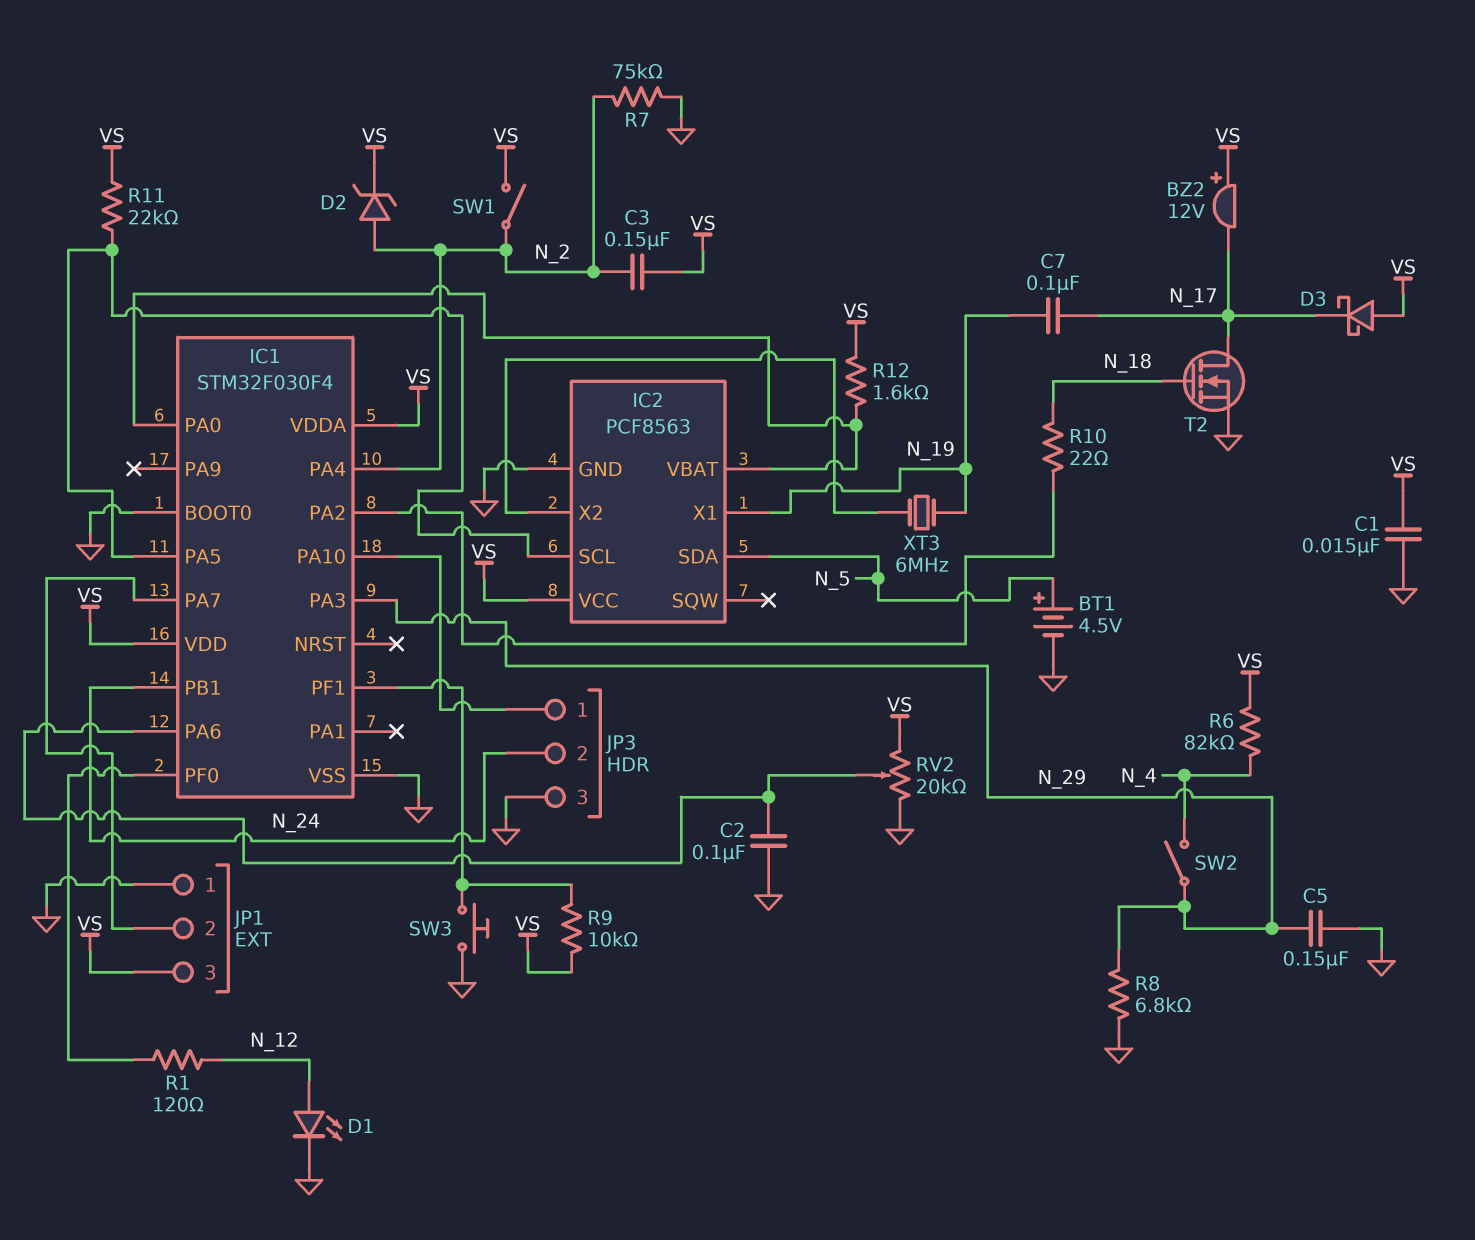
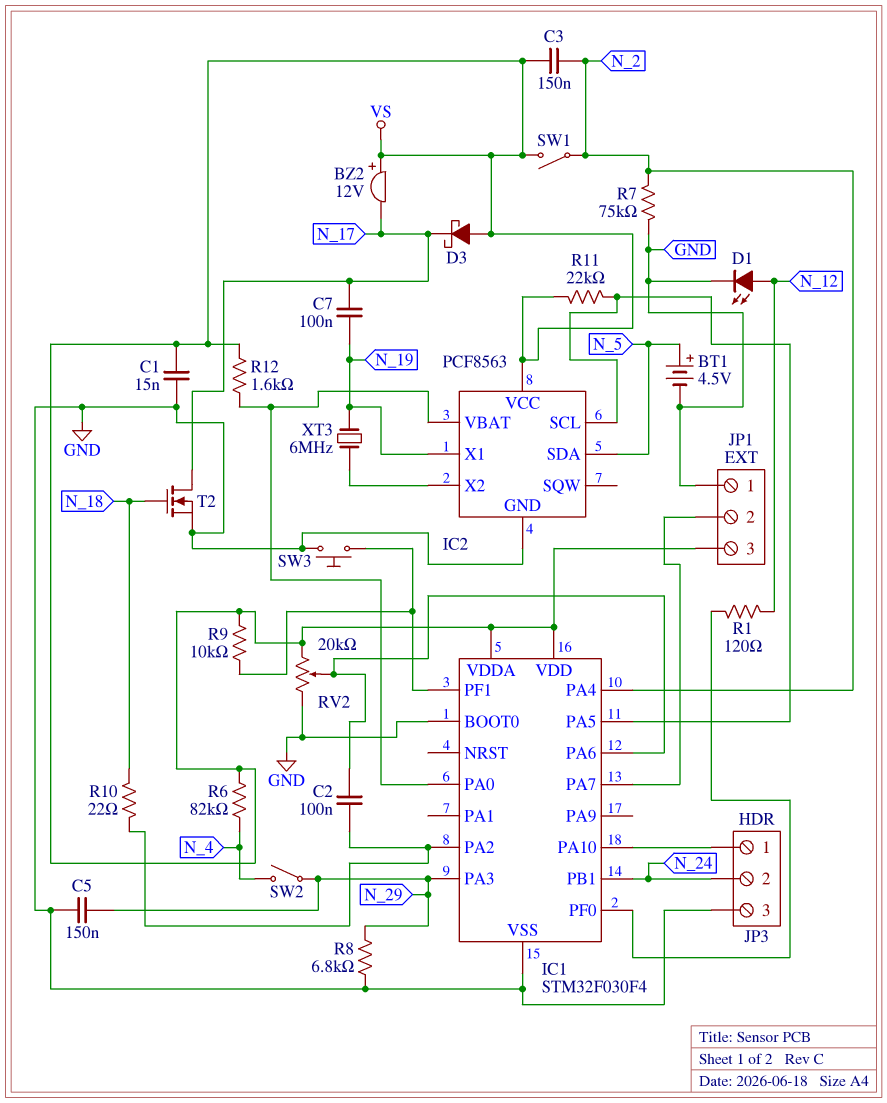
C2: 100nF (GND, IC1/PA6) -> 100nF (IC1/PA2, IC1/PA6)
D2: zener (A N_2, K VS) -> none

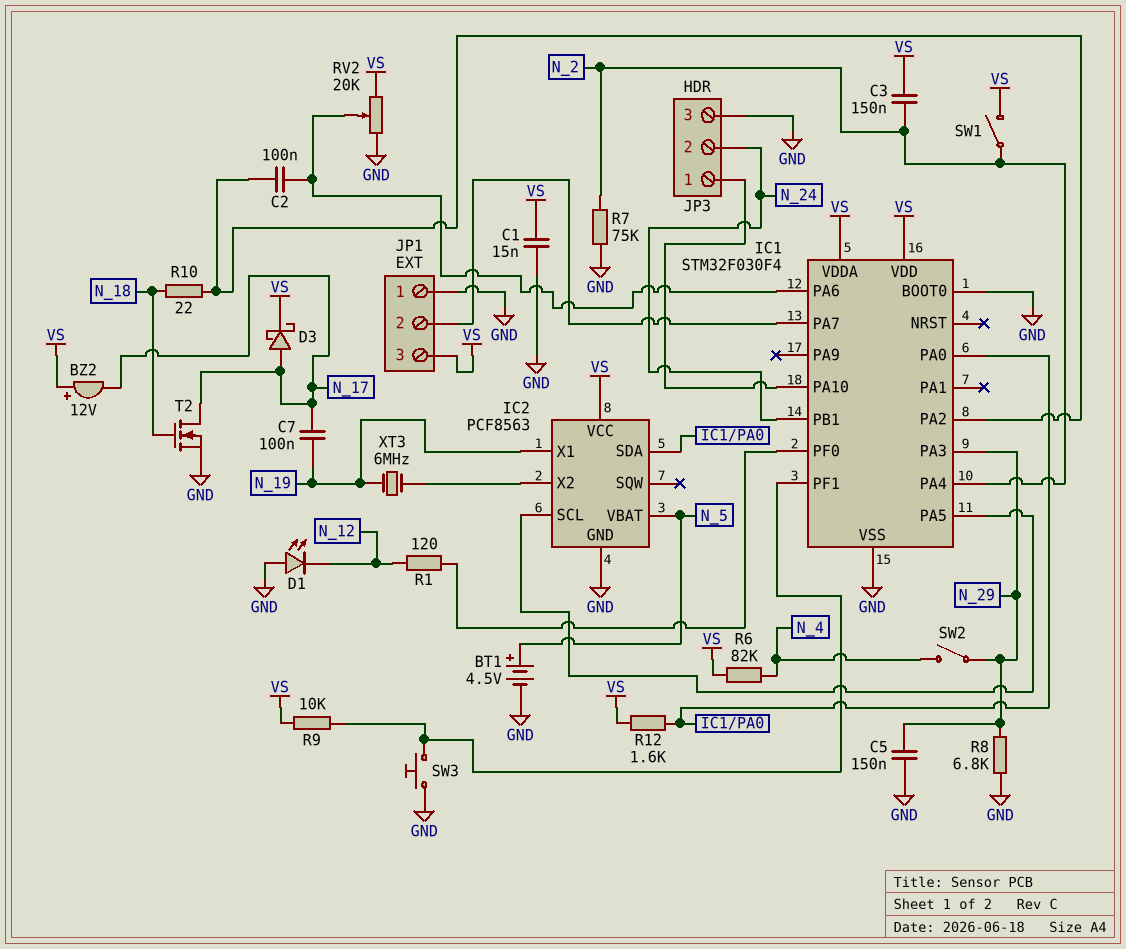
D1: LED (A N_12, K GND) -> LED (A GND, K N_12)
D3: schottky (A VS, K N_17) -> schottky (A N_17, K VS)
IC2 pin SDA: N_5 -> IC1/PA0
IC2 pin VBAT: IC1/PA0 -> N_5
R11: 22k (IC1/PA5, VS) -> none

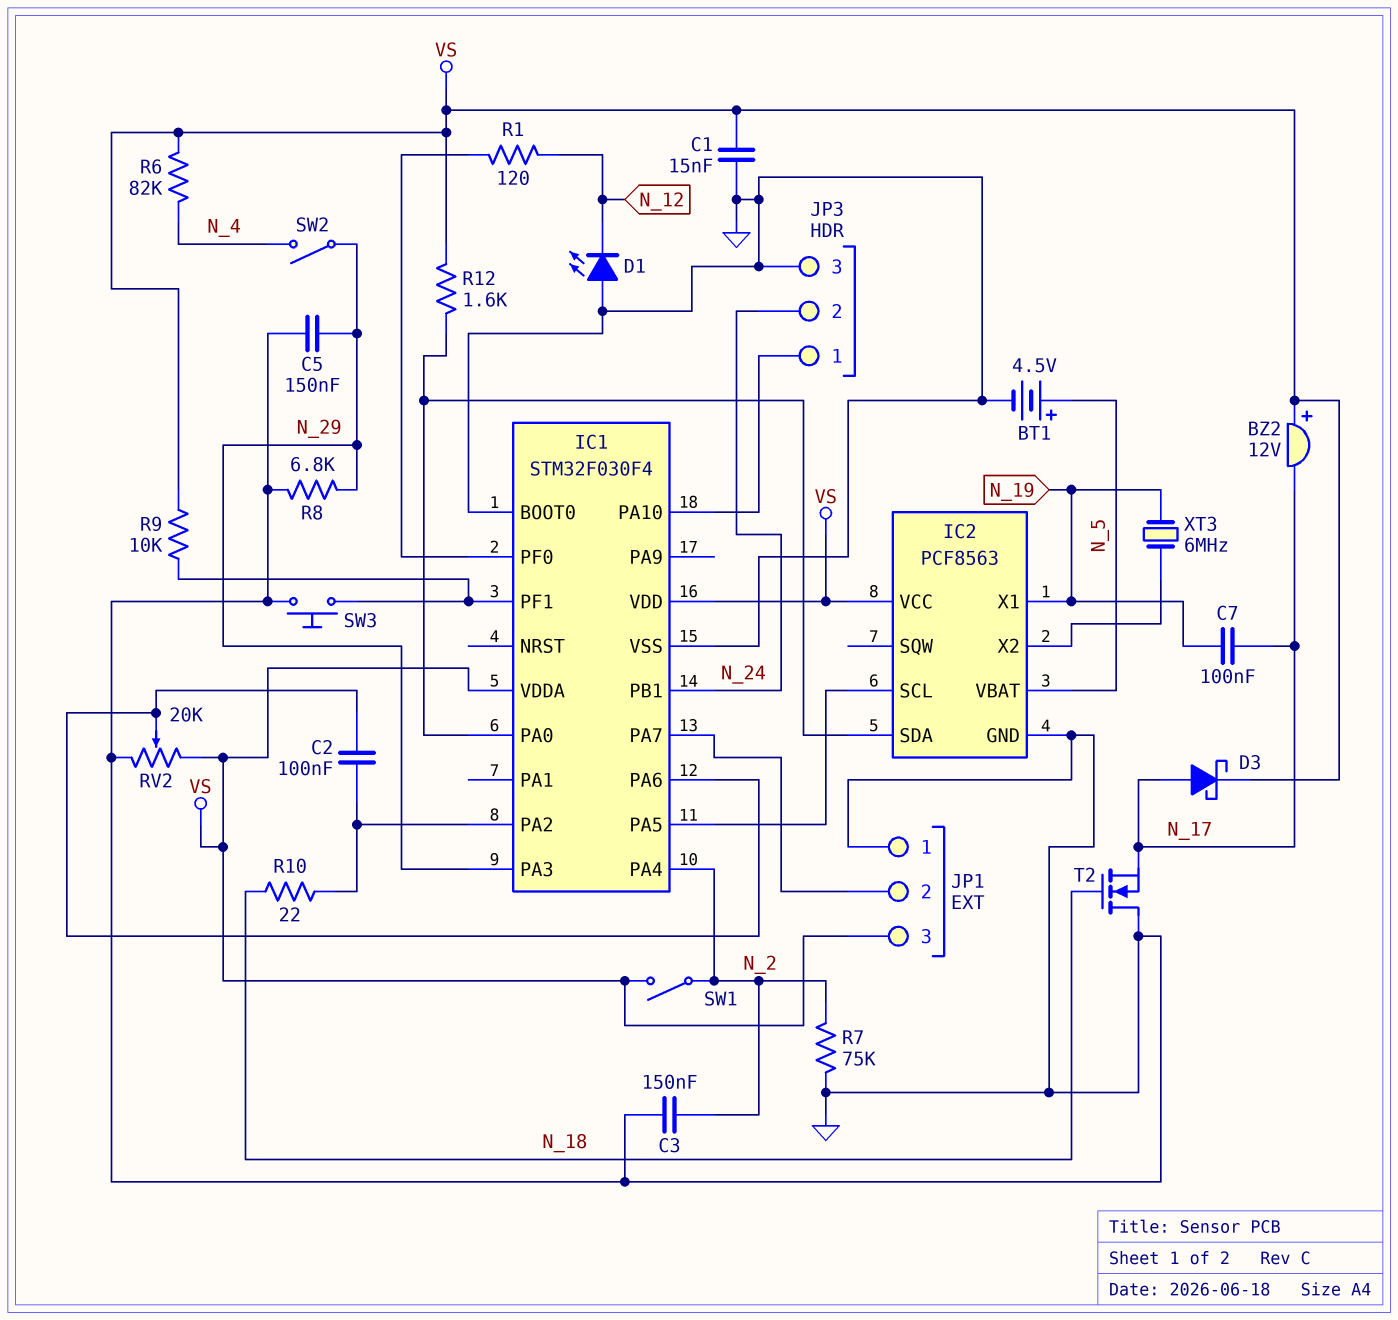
C3: 150nF (N_2, VS) -> 150nF (GND, N_2)
T2: NMOS (G N_18, D N_17, S GND) -> NMOS (G N_18, D GND, S N_17)

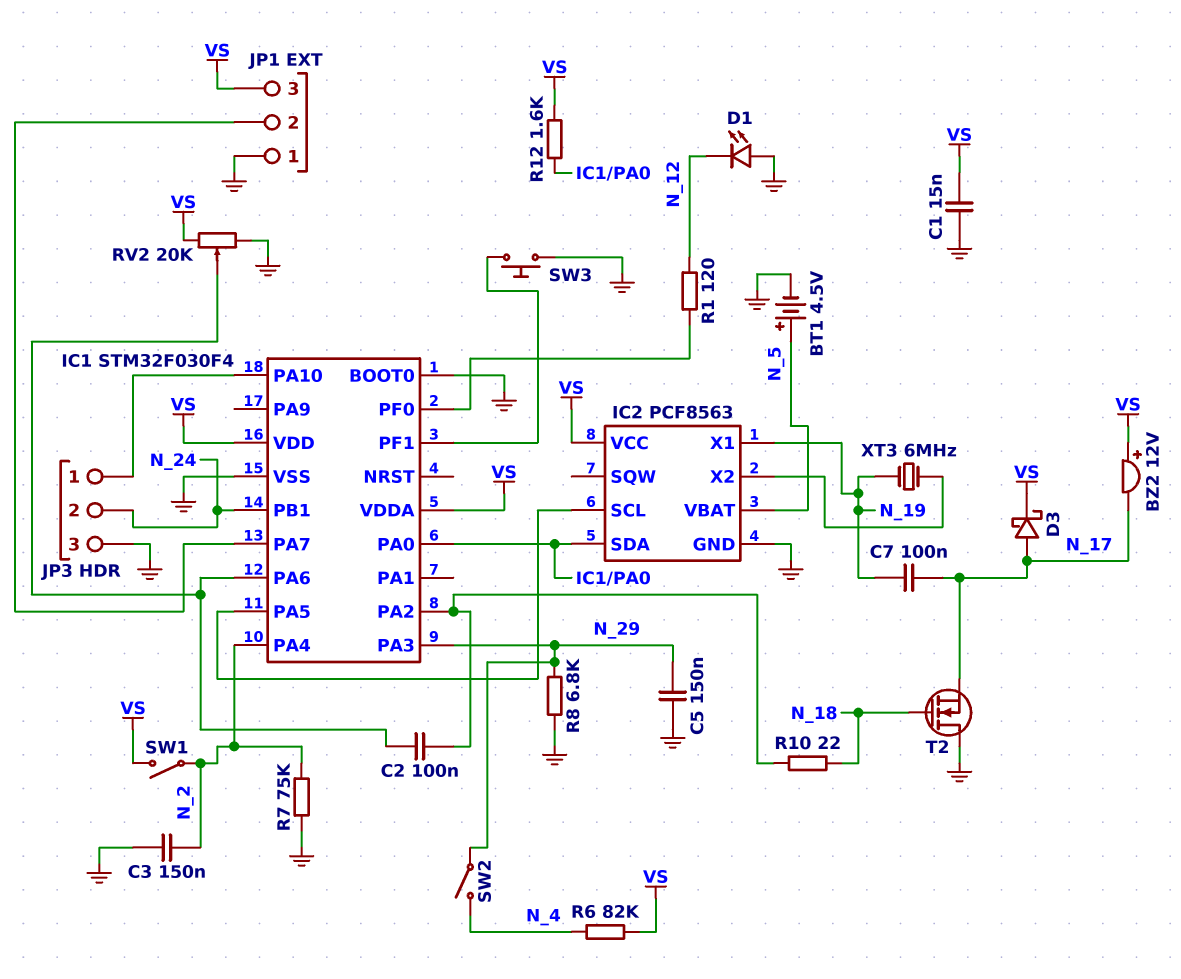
R9: 10k (IC1/PF1, VS) -> none

